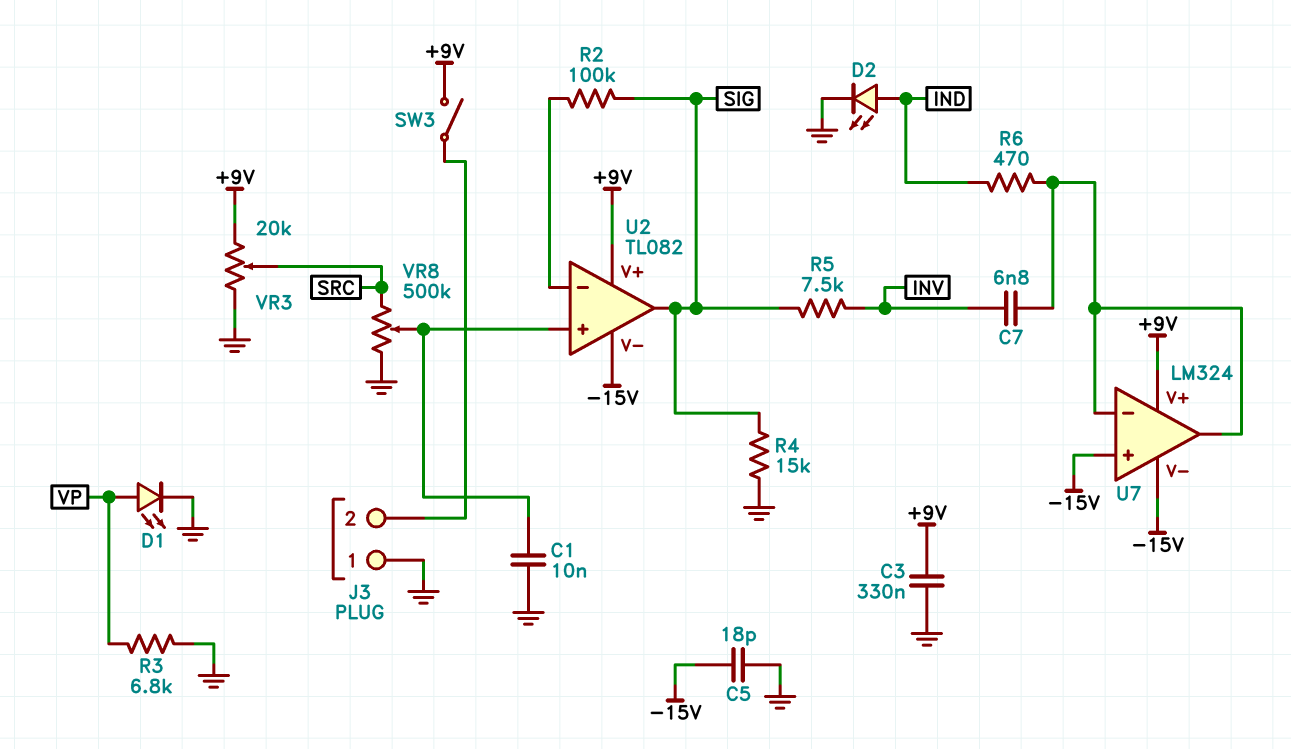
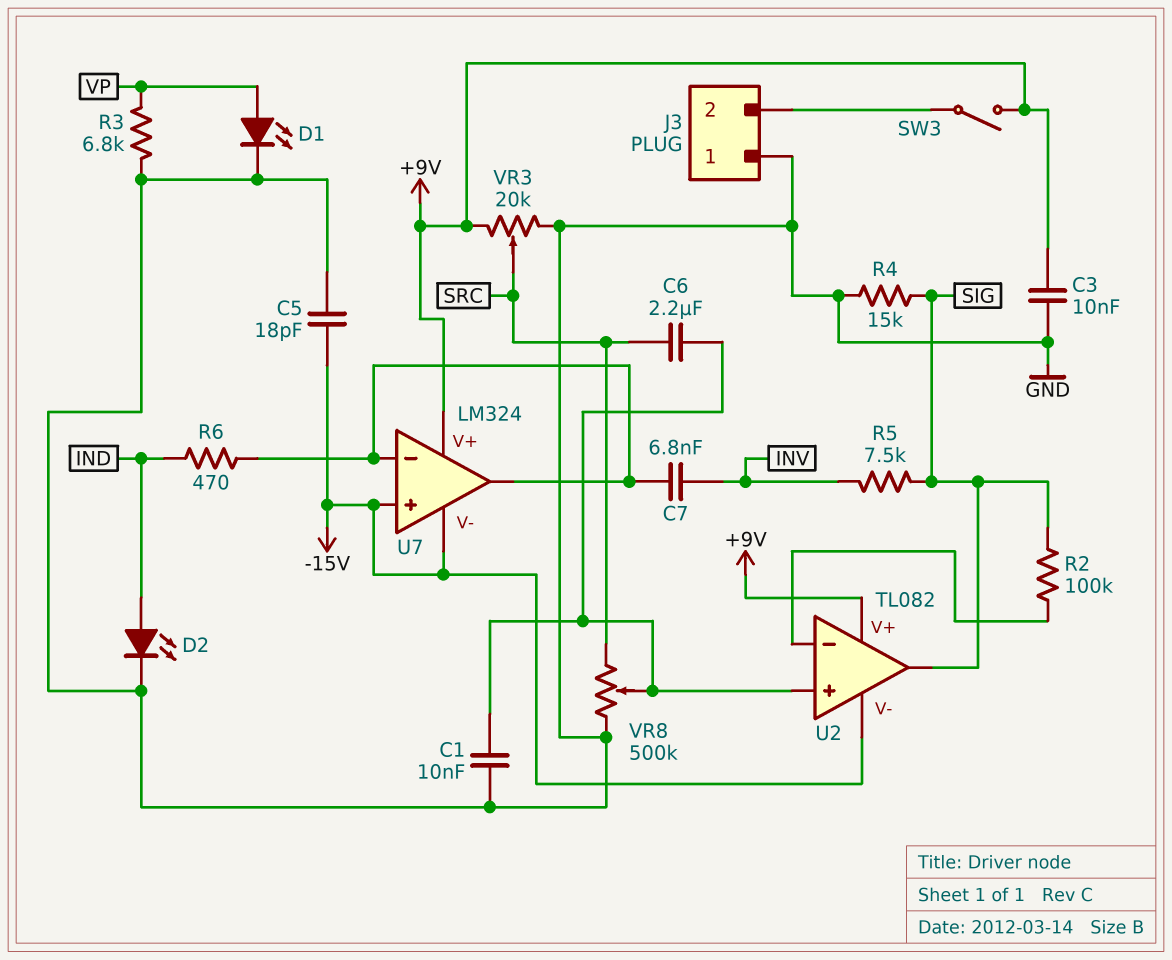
C3: 330nF (+9V, GND) -> 10nF (+9V, GND)
C6: none -> 2.2uF (SRC, U2/in+)

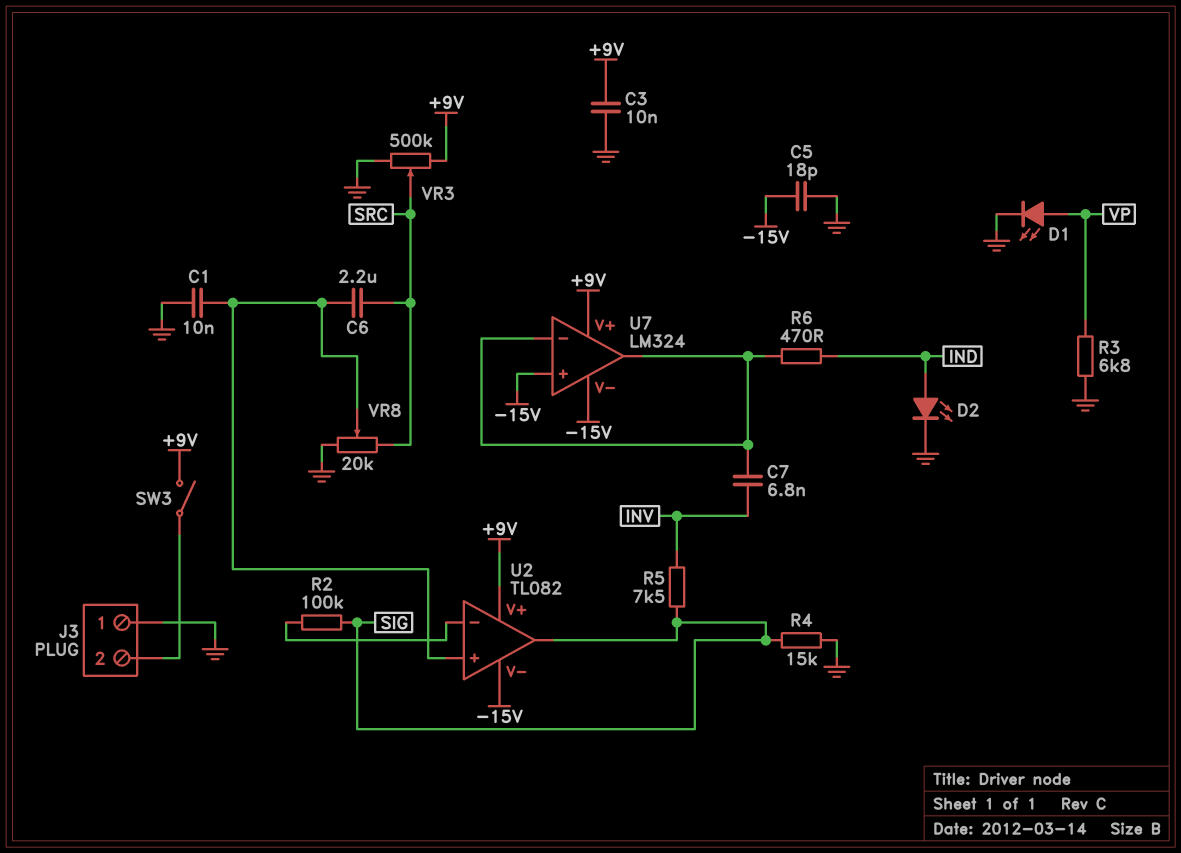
VR3: 20k (+9V, GND, wiper SRC) -> 500k (+9V, GND, wiper SRC)
VR8: 500k (GND, SRC, wiper U2/in+) -> 20k (GND, SRC, wiper U2/in+)

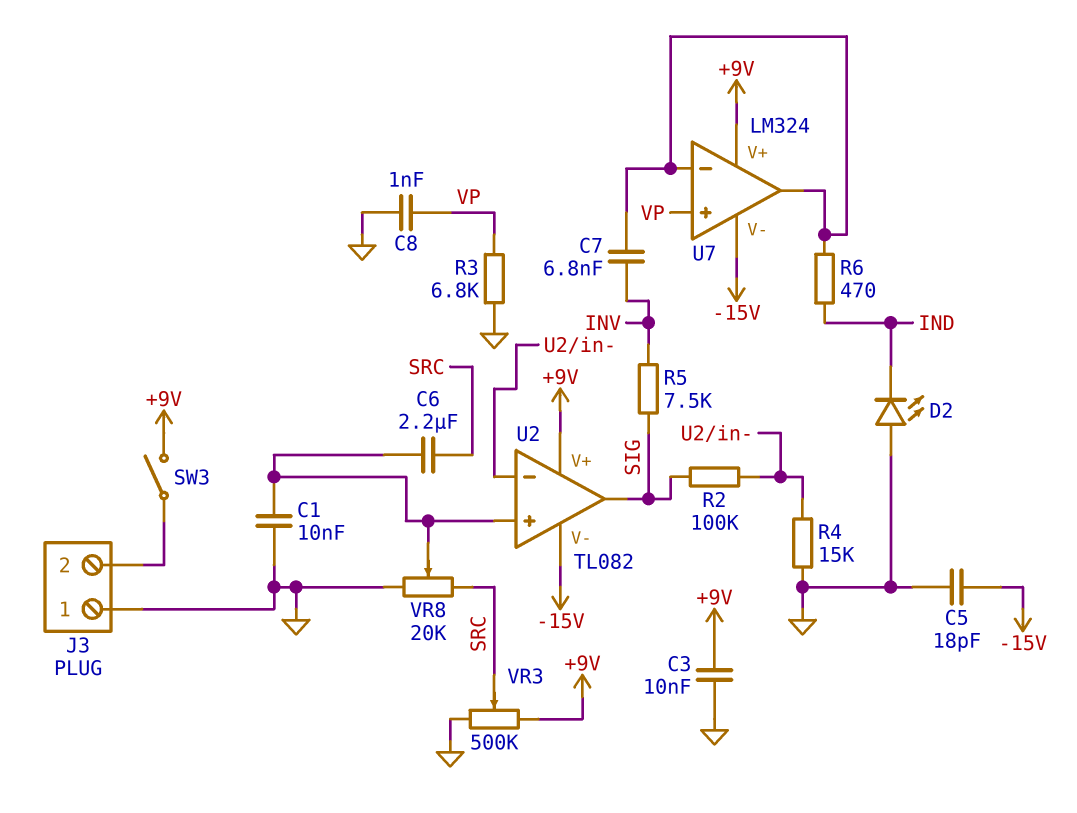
C8: none -> 1nF (GND, VP)
D1: LED (A VP, K GND) -> none
D2: LED (A IND, K GND) -> LED (A GND, K IND)
R4: 15k (GND, SIG) -> 15k (GND, U2/in-)
U7 pin in+: -15V -> VP

